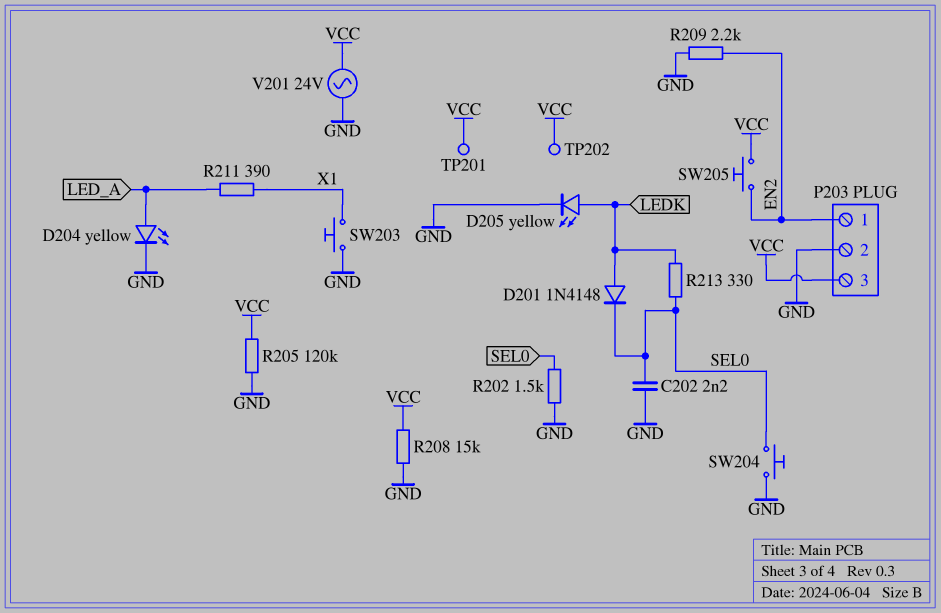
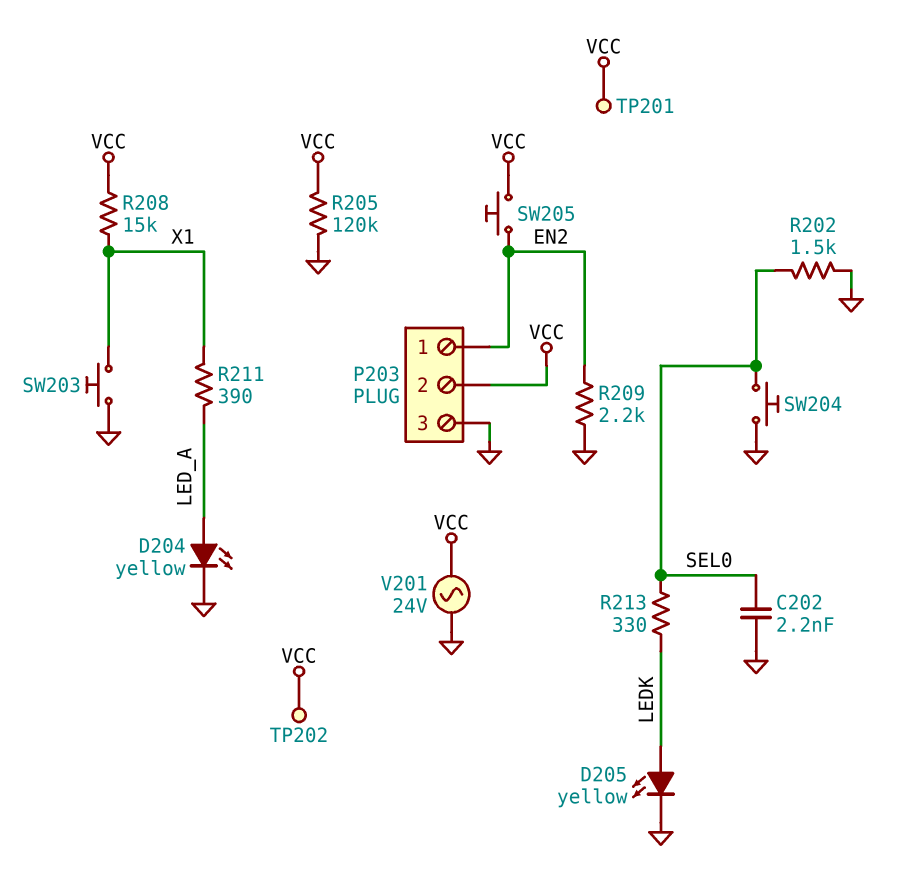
D201: diode 1N4148 (A LEDK, K SEL0) -> none
P203 pin 2: GND -> VCC
P203 pin 3: VCC -> GND
R208: 15k (GND, VCC) -> 15k (VCC, X1)

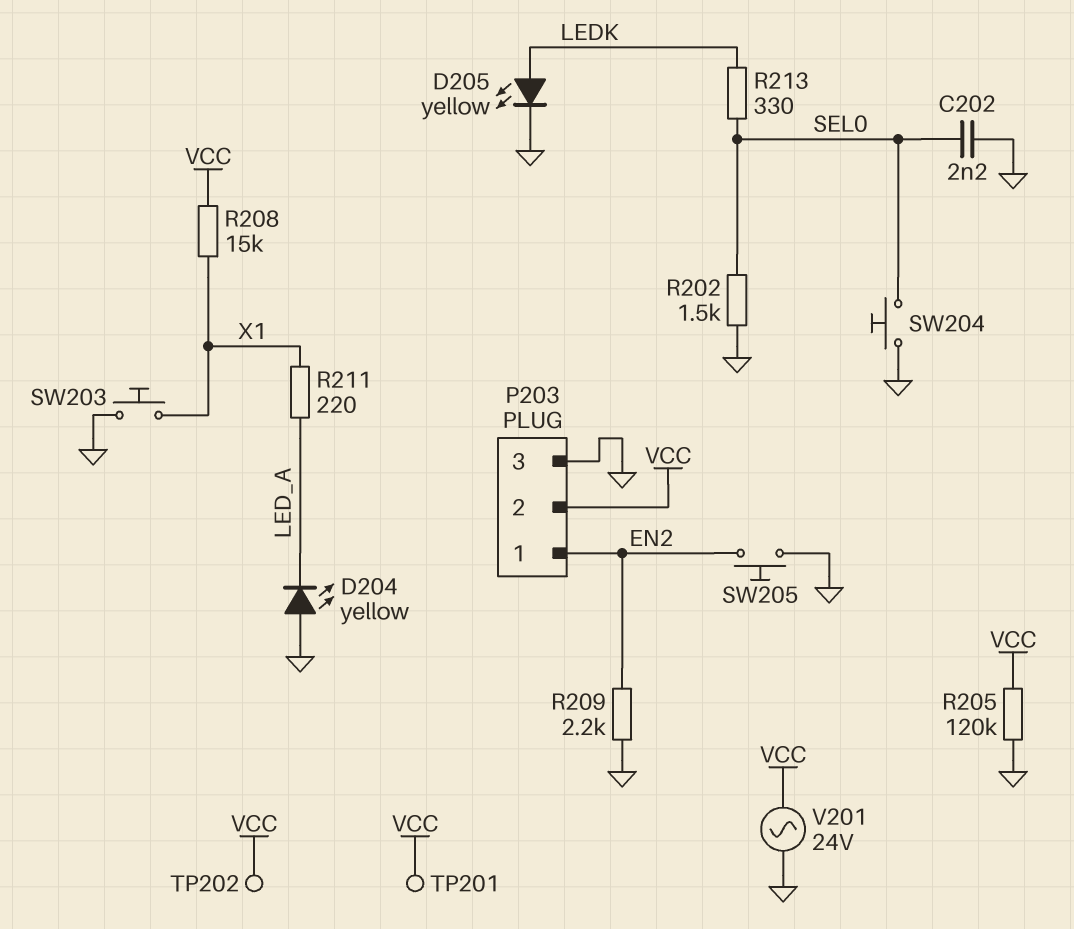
D204: LED yellow (A LED_A, K GND) -> LED yellow (A GND, K LED_A)
R211: 390 (LED_A, X1) -> 220 (LED_A, X1)
SW205: button (EN2, VCC) -> button (EN2, GND)

